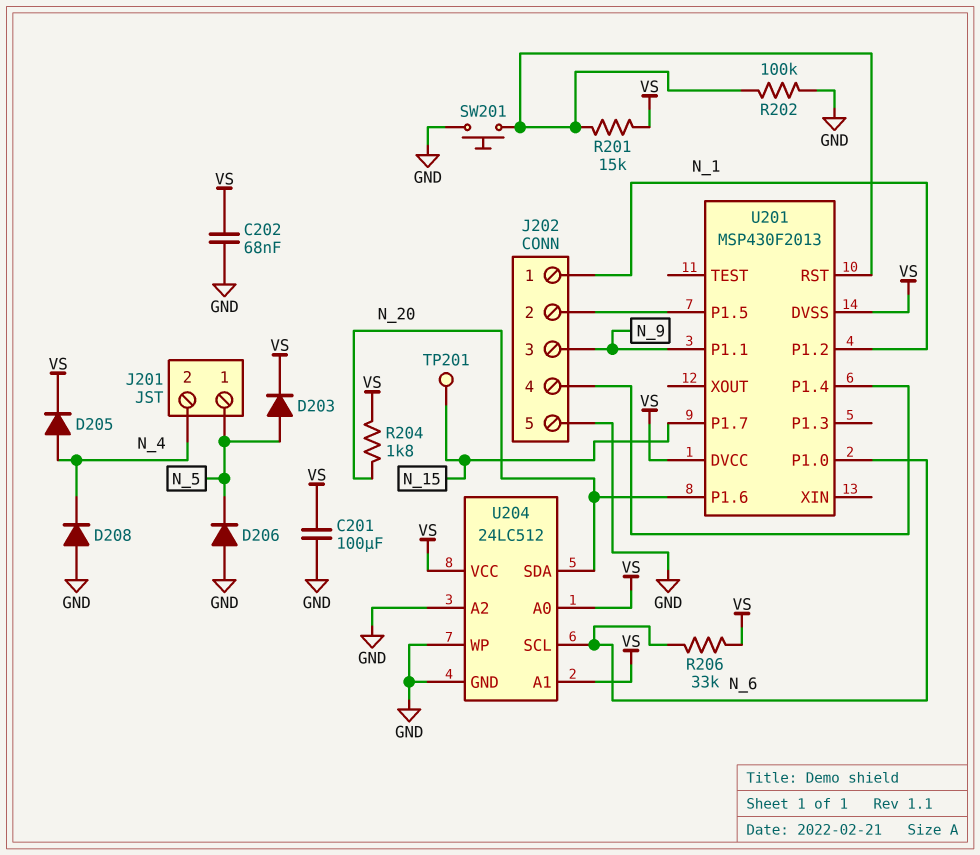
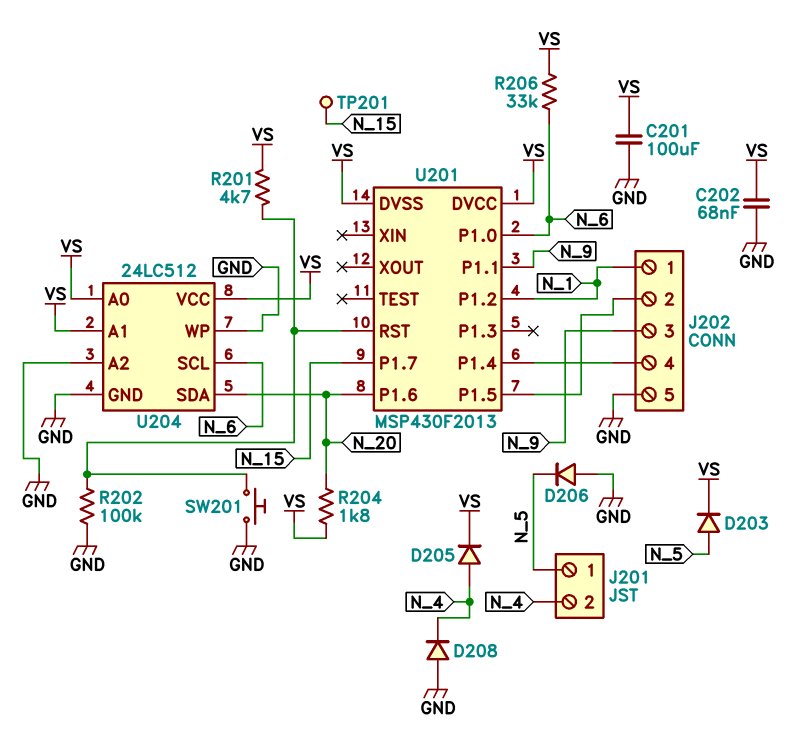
R201: 15k (U201/RST, VS) -> 4.7k (U201/RST, VS)

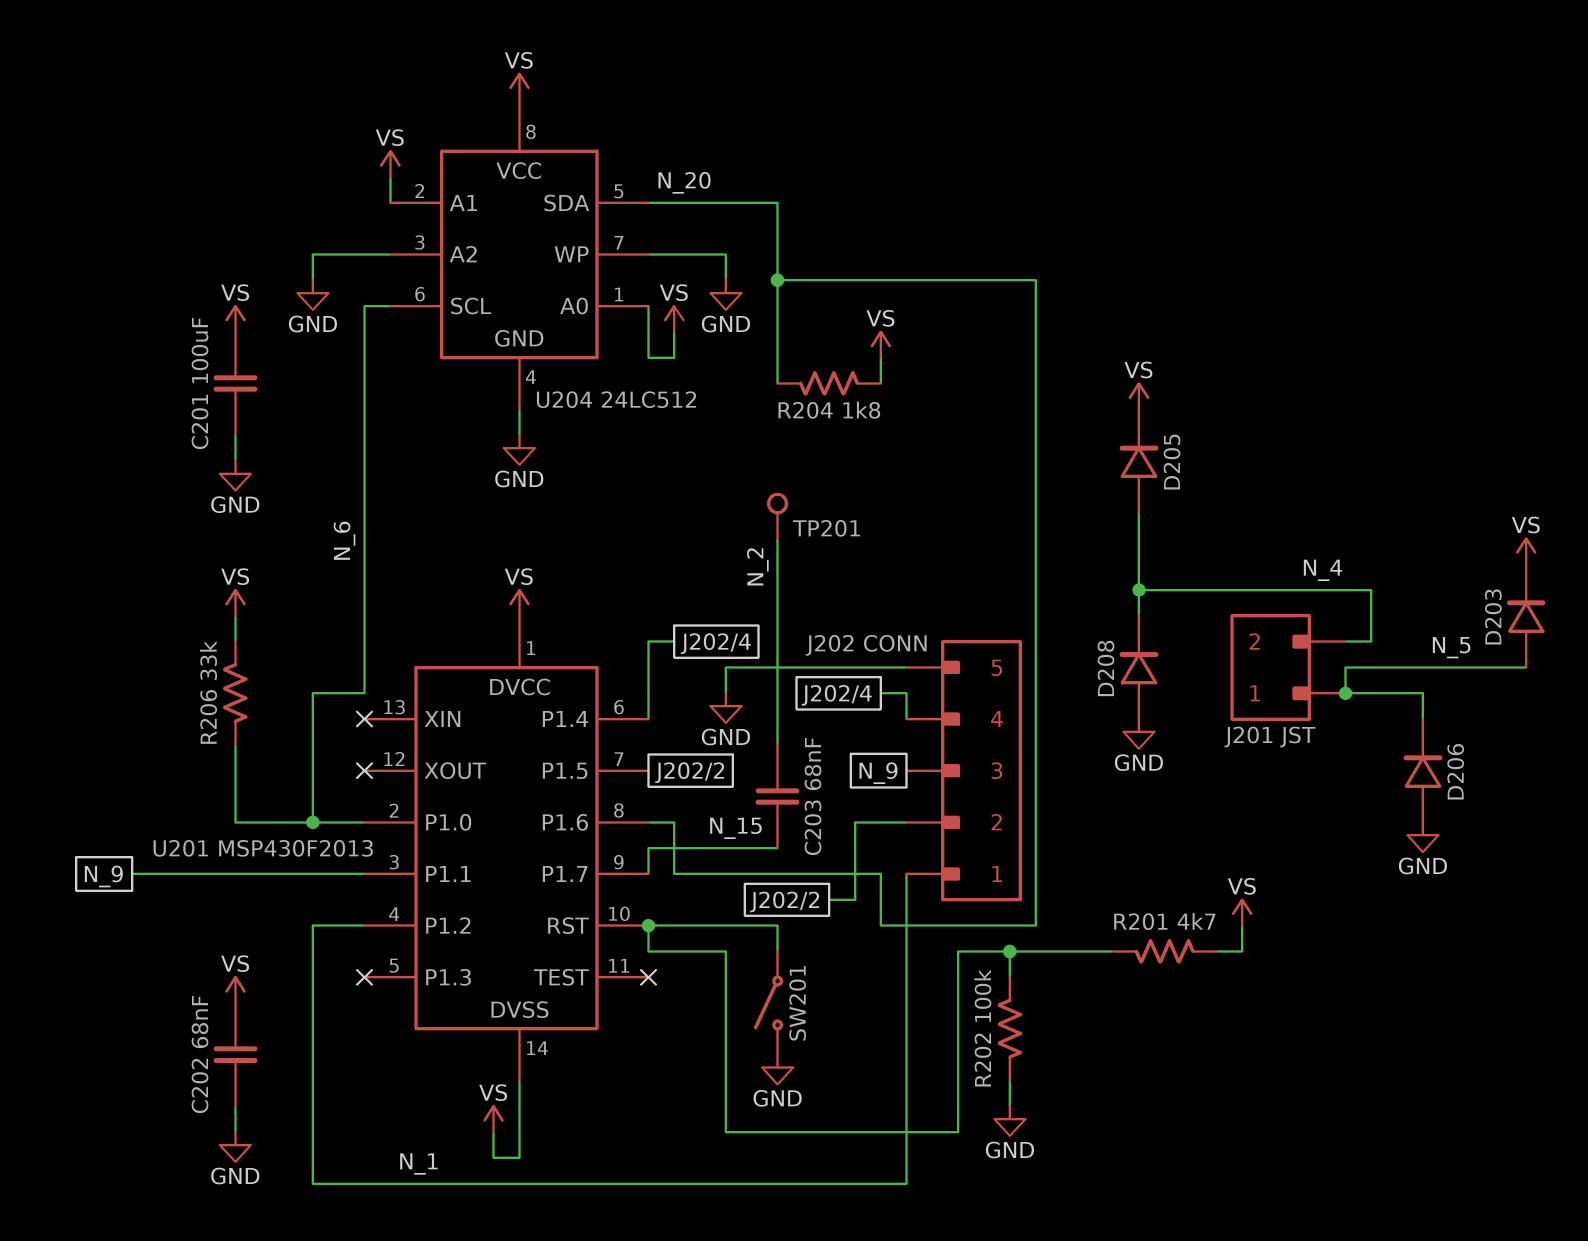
C203: none -> 68nF (N_2, N_15)
SW201: button (GND, U201/RST) -> switch (GND, U201/RST)
TP201: test point (N_15) -> test point (N_2)

